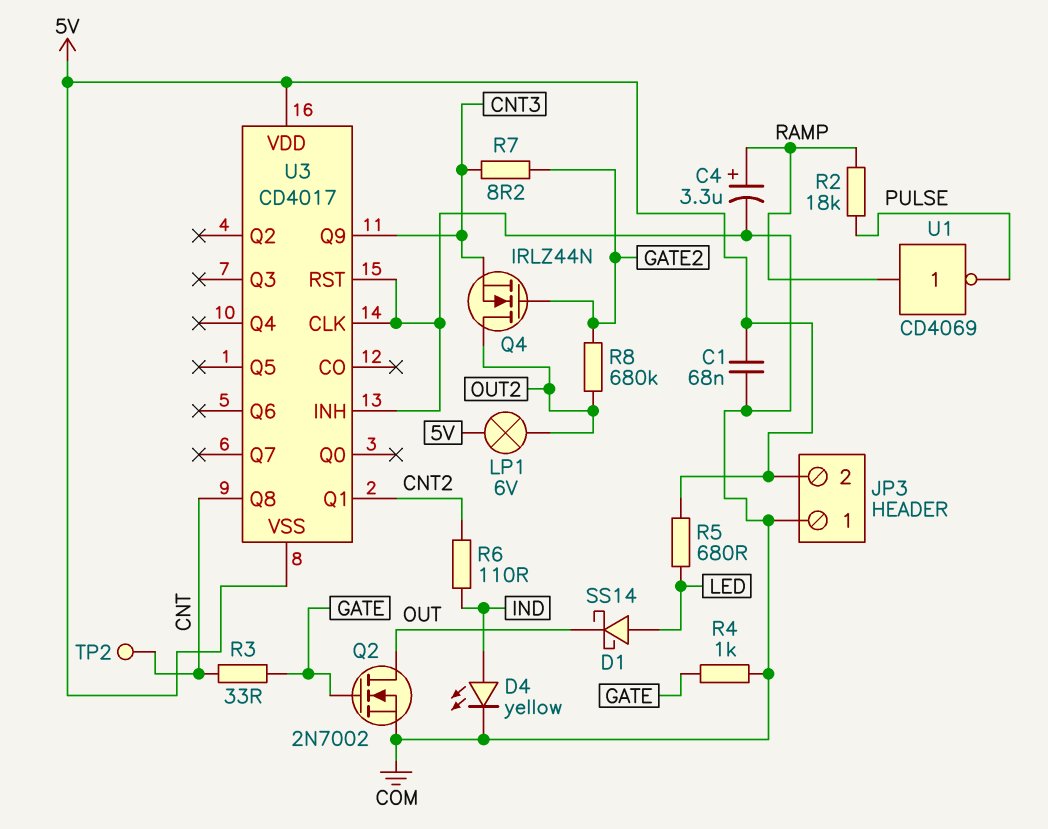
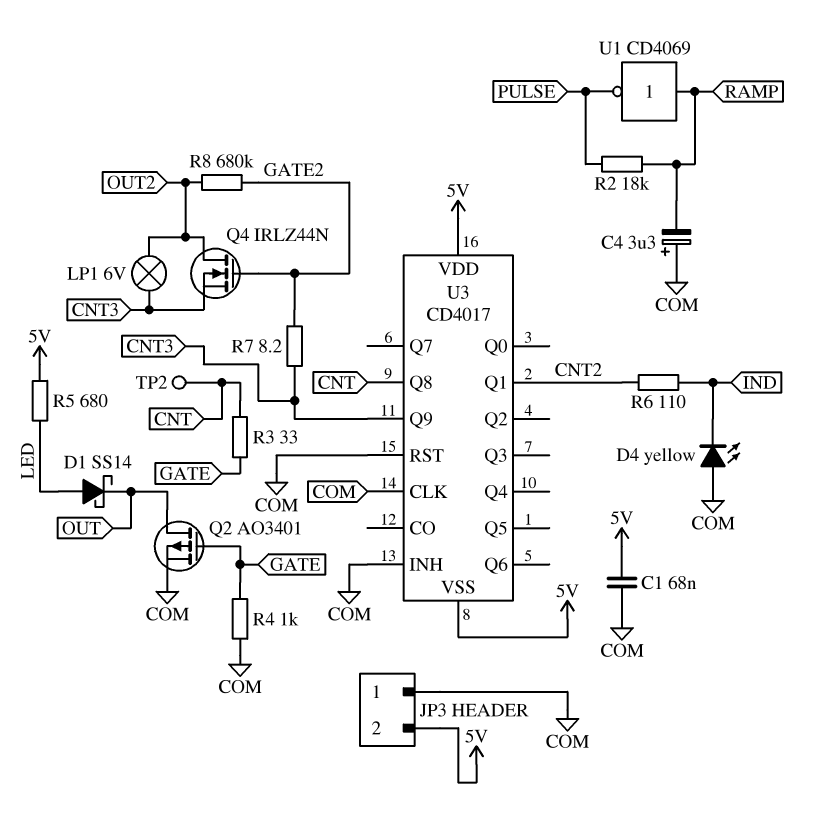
C4: 3.3uF (plus RAMP, minus COM) -> 3.3uF (plus COM, minus RAMP)
D4: LED yellow (A IND, K COM) -> LED yellow (A COM, K IND)
LP1: lamp 6V (5V, OUT2) -> lamp 6V (CNT3, OUT2)
Q2: NMOS 2N7002 (G GATE, D OUT, S COM) -> PMOS AO3401 (G GATE, D OUT, S COM)

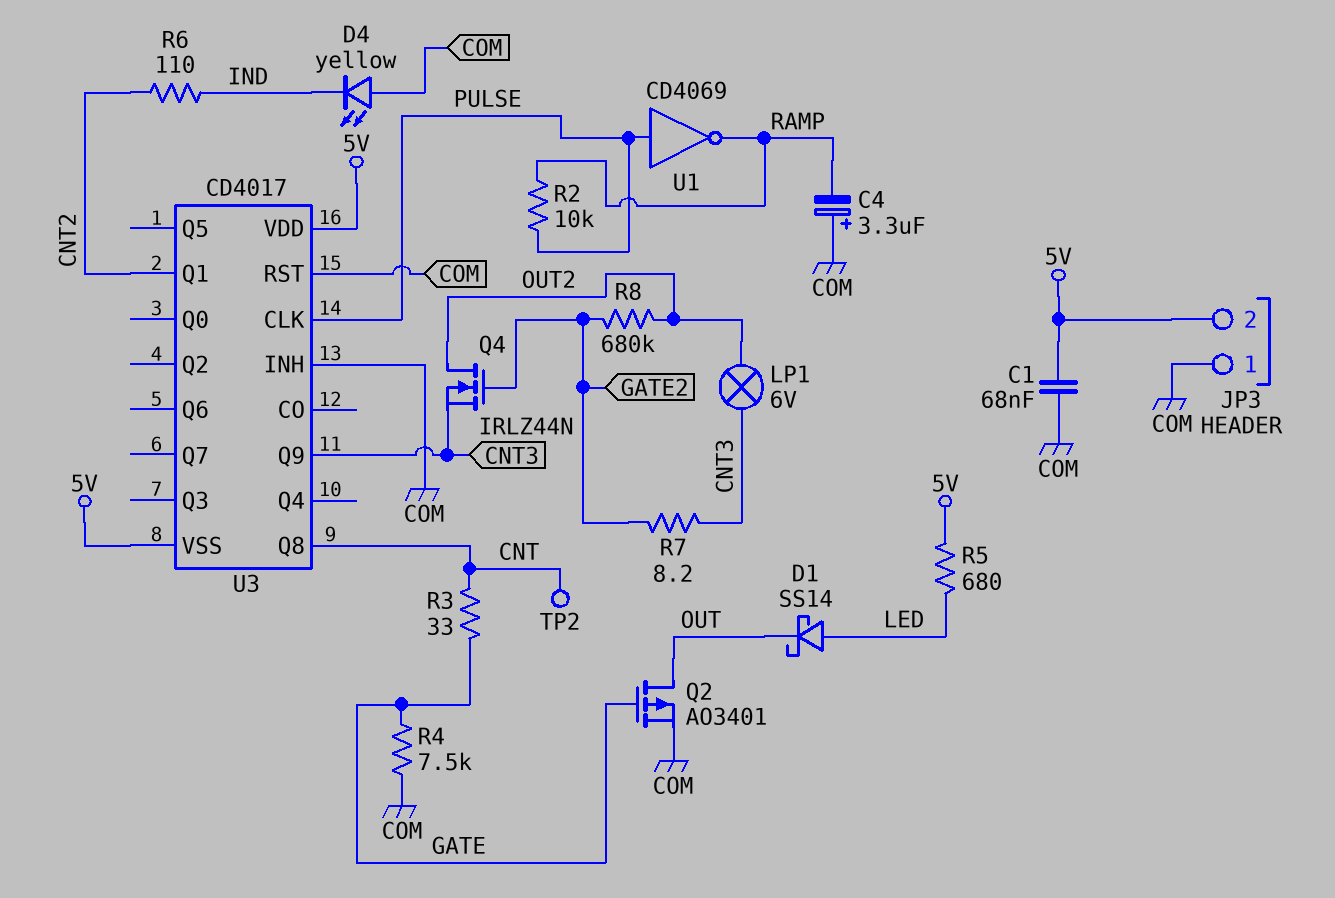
R2: 18k (PULSE, RAMP) -> 10k (PULSE, RAMP)
R4: 1k (COM, GATE) -> 7.5k (COM, GATE)
U1: NOT CD4069 (in RAMP, out PULSE) -> NOT CD4069 (in PULSE, out RAMP)
U3 pin CLK: COM -> PULSE

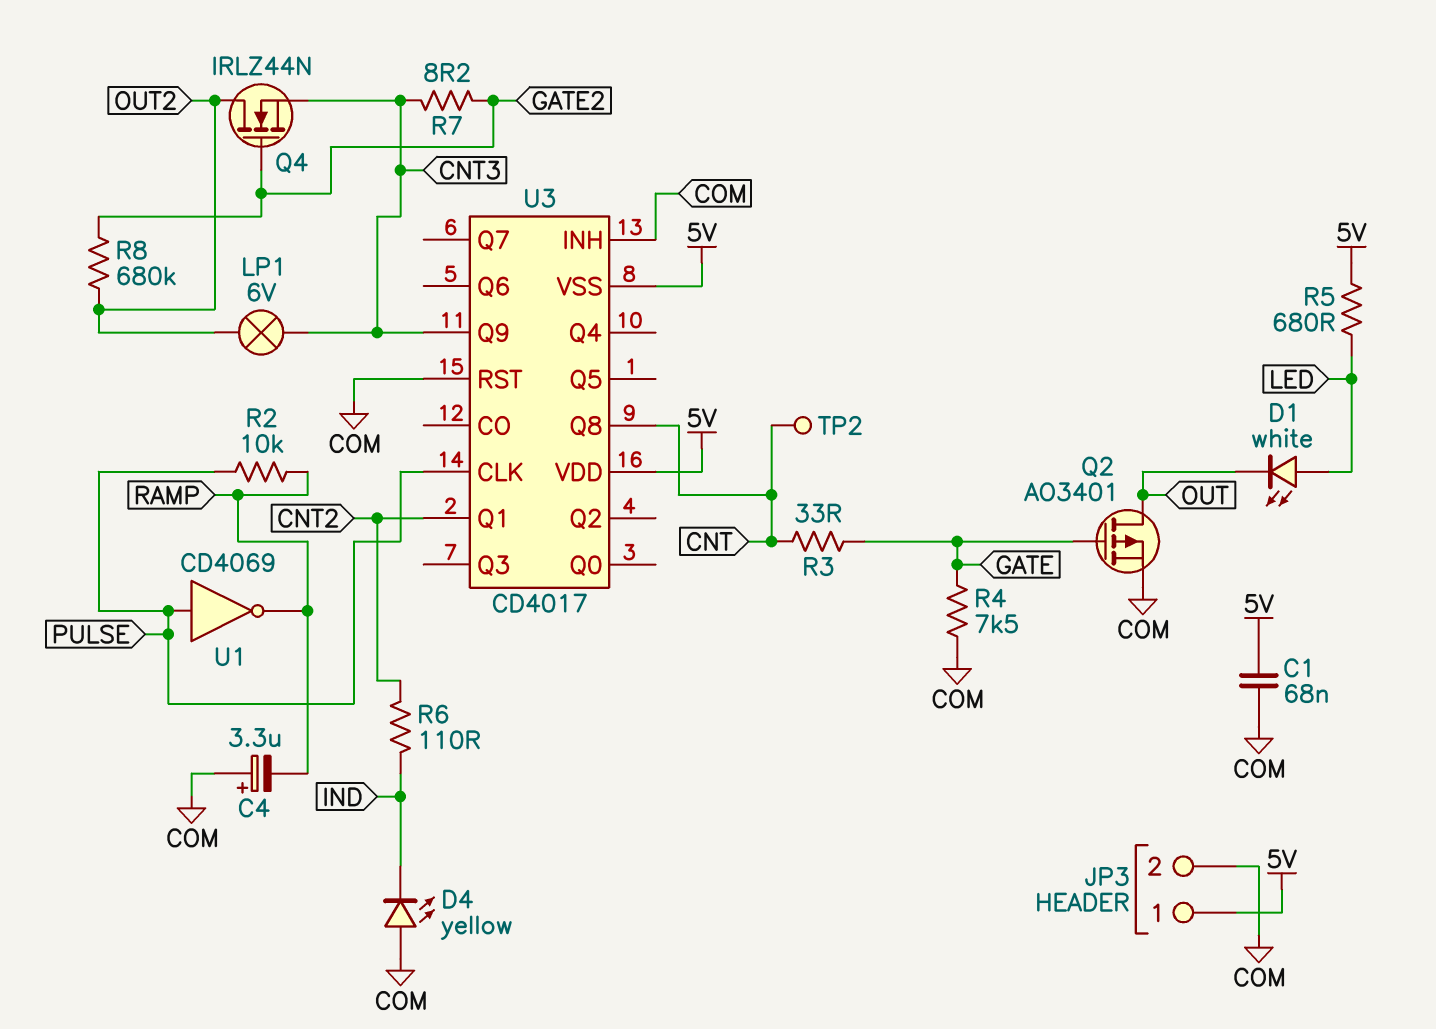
D1: schottky SS14 (A LED, K OUT) -> LED white (A LED, K OUT)
JP3 pin 1: COM -> 5V
JP3 pin 2: 5V -> COM

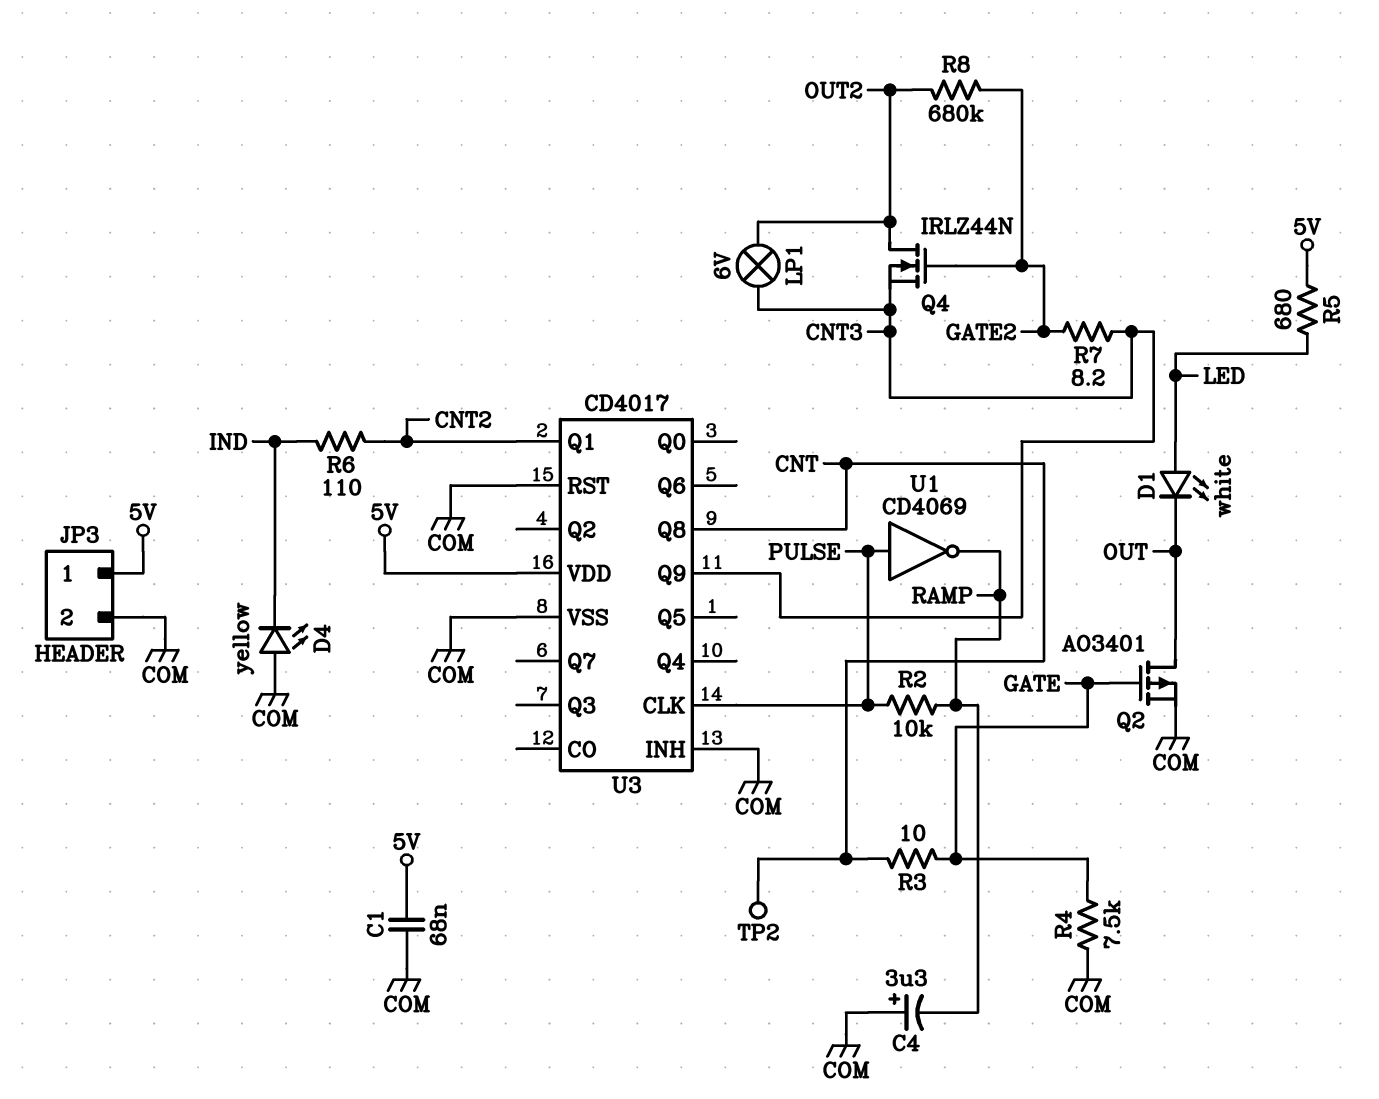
R3: 33 (CNT, GATE) -> 10 (CNT, GATE)
U3 pin VSS: 5V -> COM

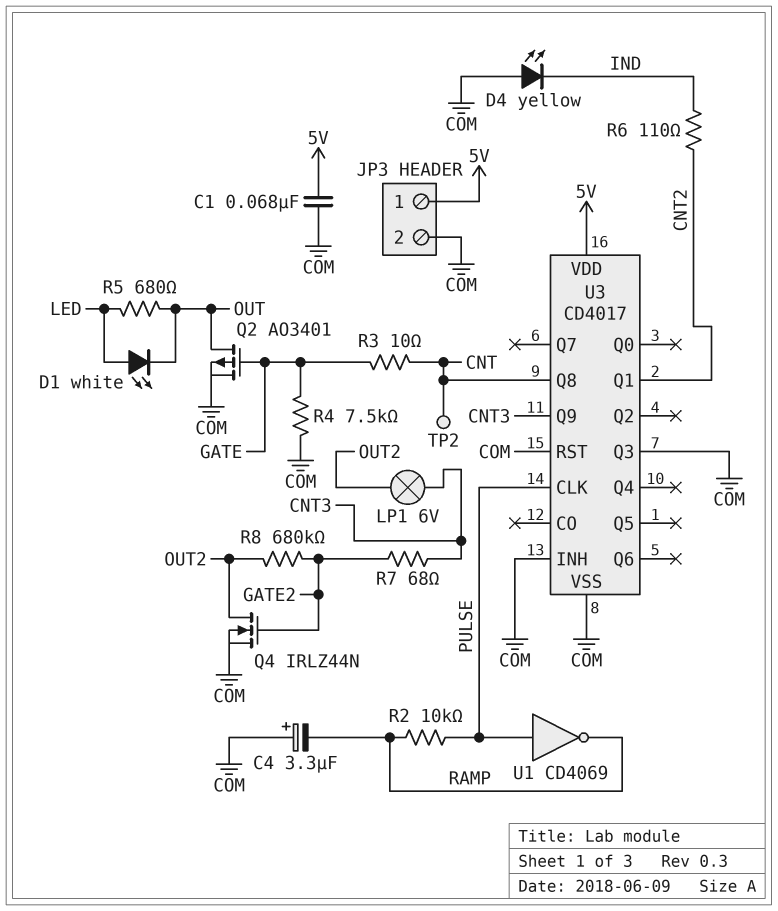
Q4: NMOS IRLZ44N (G GATE2, D OUT2, S CNT3) -> NMOS IRLZ44N (G GATE2, D OUT2, S COM)
R5: 680 (5V, LED) -> 680 (LED, OUT)
R7: 8.2 (CNT3, GATE2) -> 68 (CNT3, GATE2)
U3 pin Q3: none -> COM

